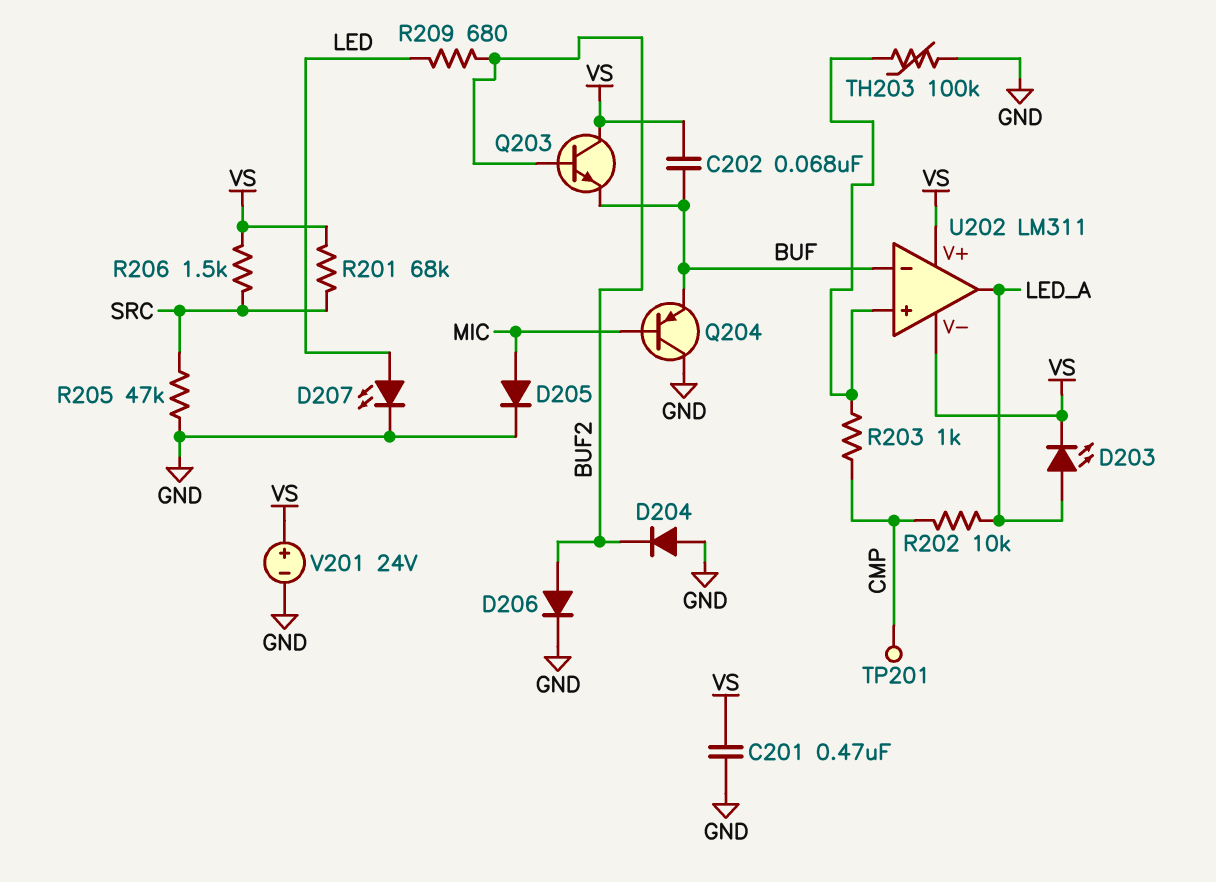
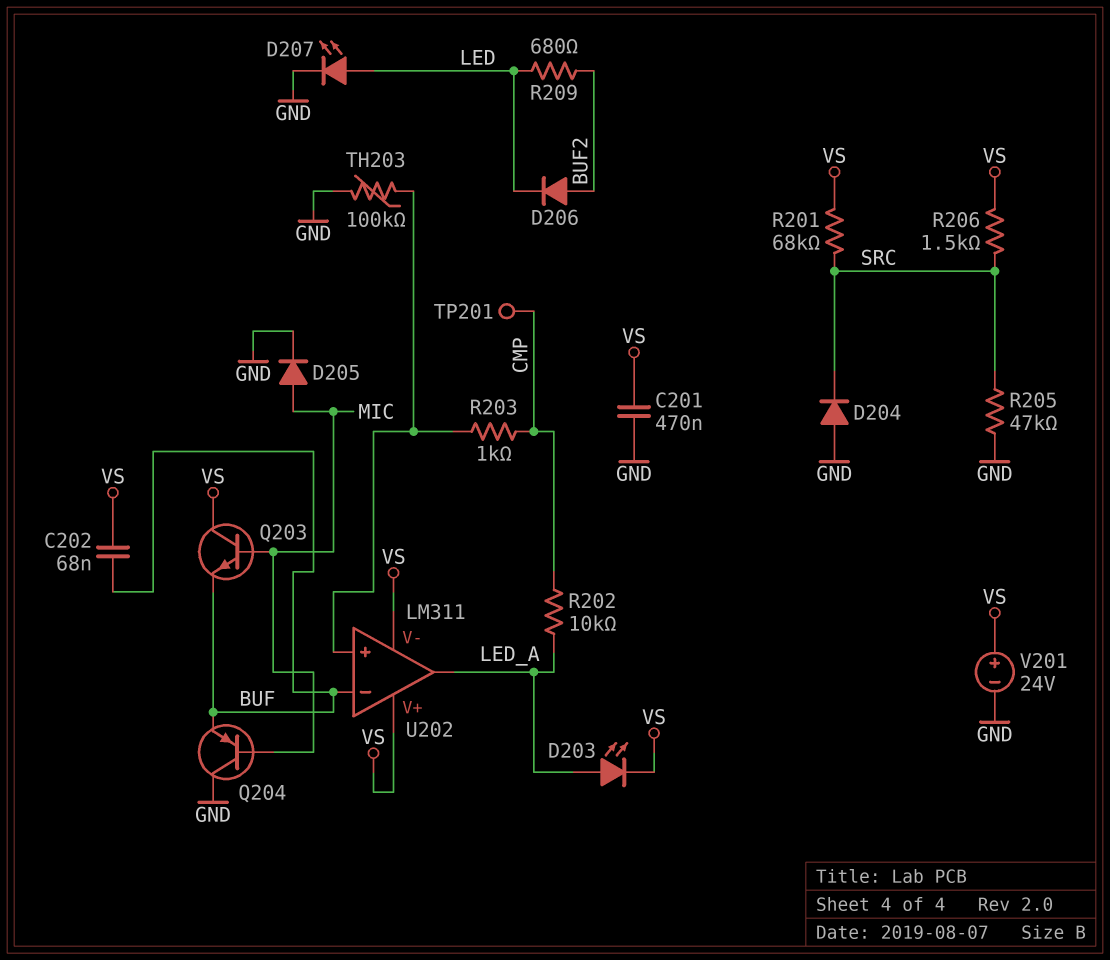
D204: diode (A GND, K BUF2) -> diode (A GND, K SRC)
D206: diode (A BUF2, K GND) -> diode (A BUF2, K LED)
Q203: NPN (B BUF2, C VS, E BUF) -> NPN (B MIC, C VS, E BUF)

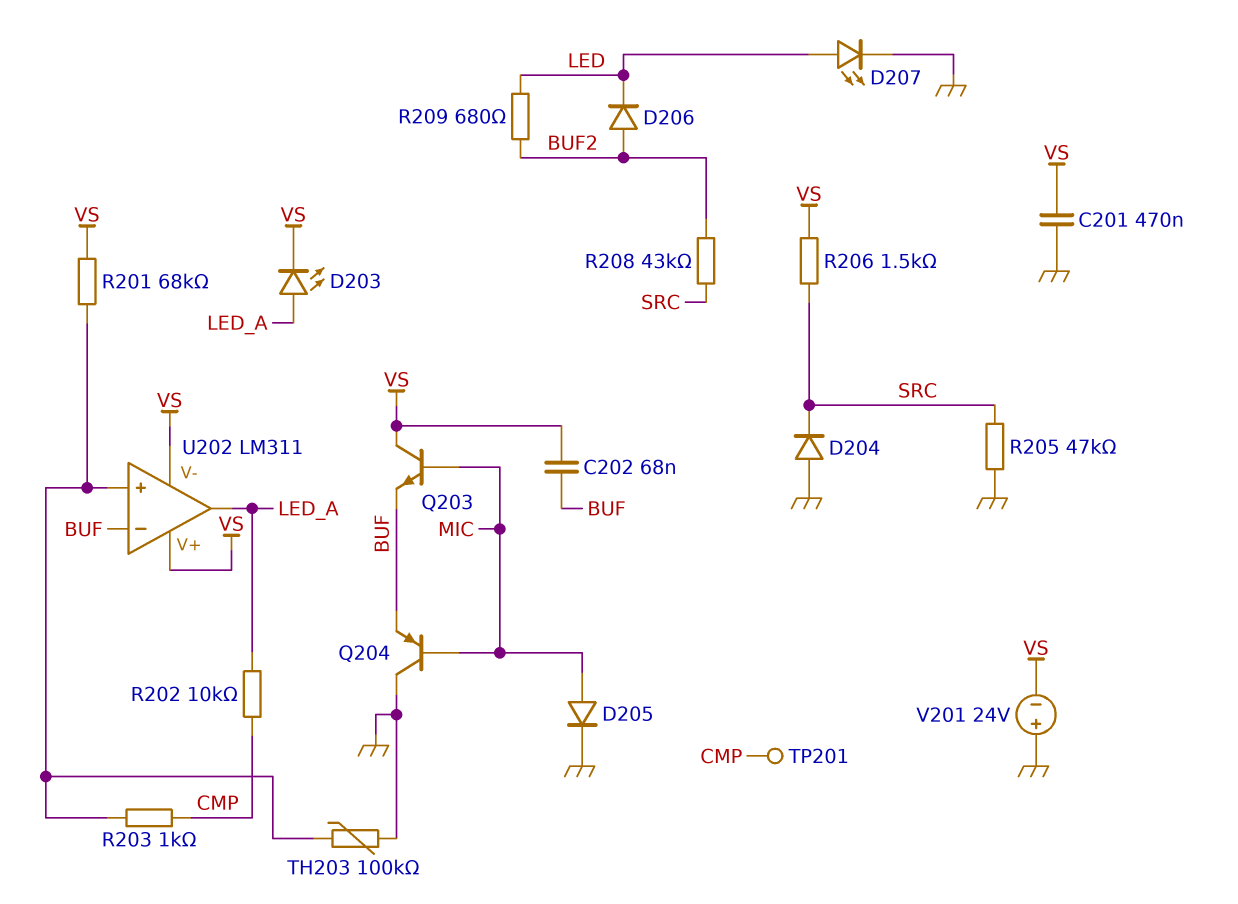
R201: 68k (SRC, VS) -> 68k (U202/in+, VS)
R208: none -> 43k (BUF2, SRC)
V201: 24V (plus VS, minus GND) -> 24V (plus GND, minus VS)

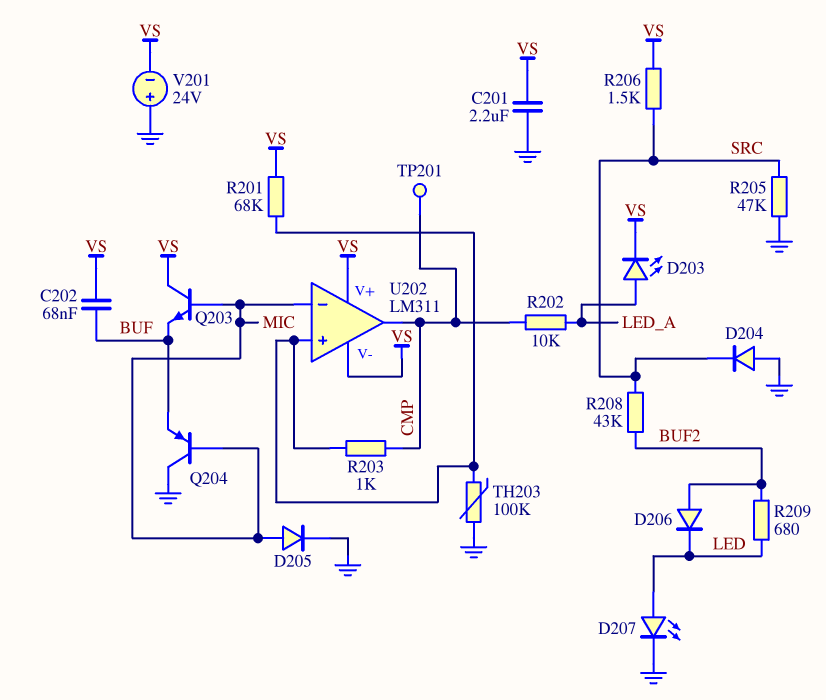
C201: 470nF (GND, VS) -> 2.2uF (GND, VS)
U202 pin in-: BUF -> MIC
U202 pin out: LED_A -> CMP

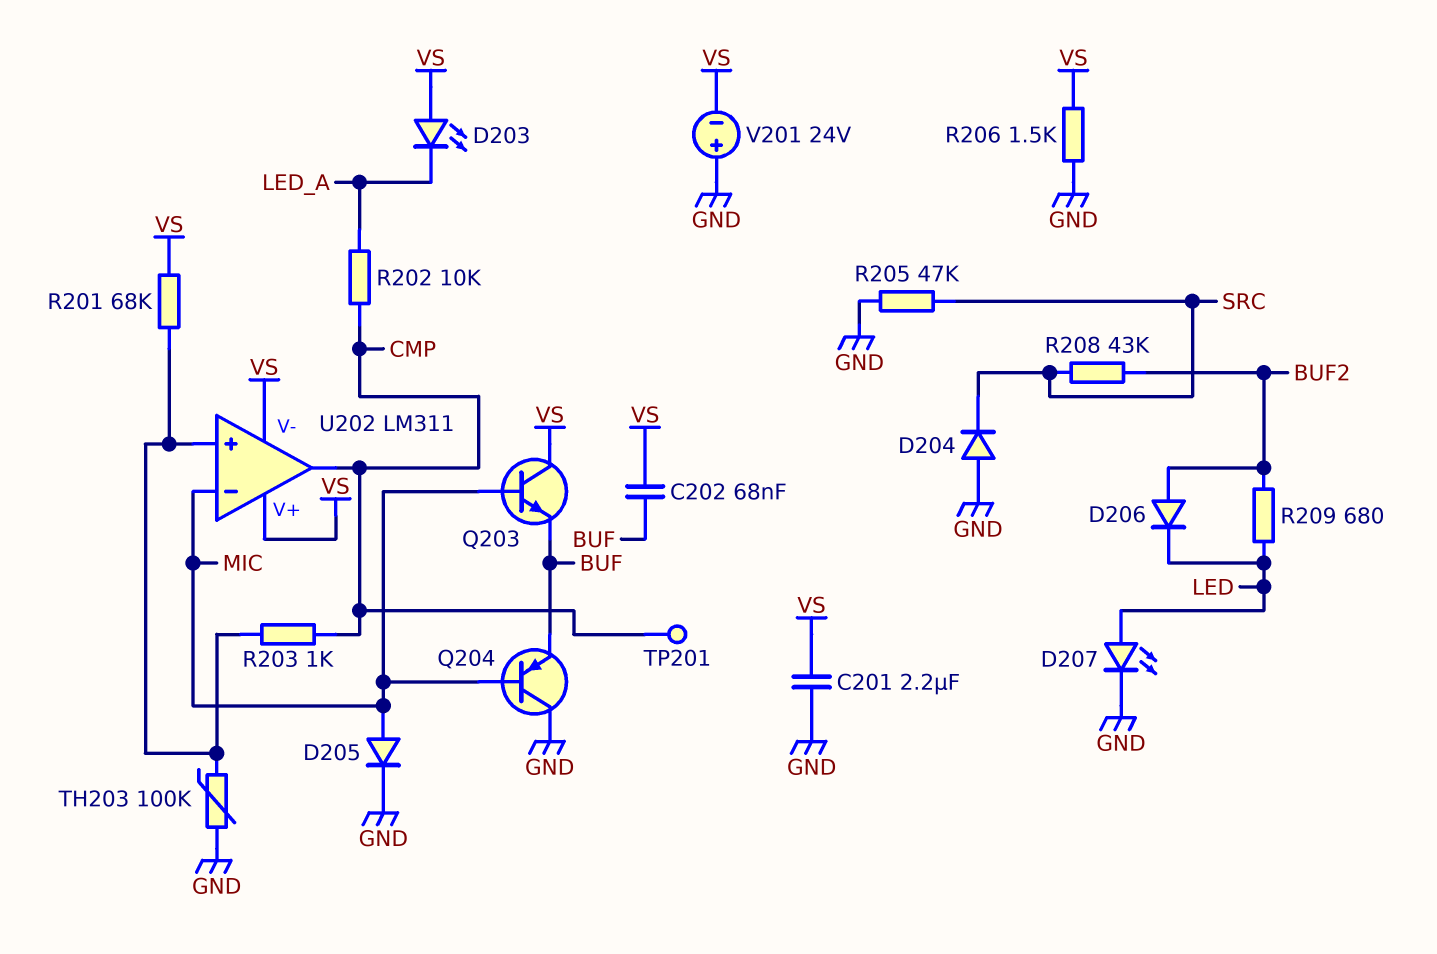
D203: LED (A LED_A, K VS) -> LED (A VS, K LED_A)
R206: 1.5k (SRC, VS) -> 1.5k (GND, VS)

